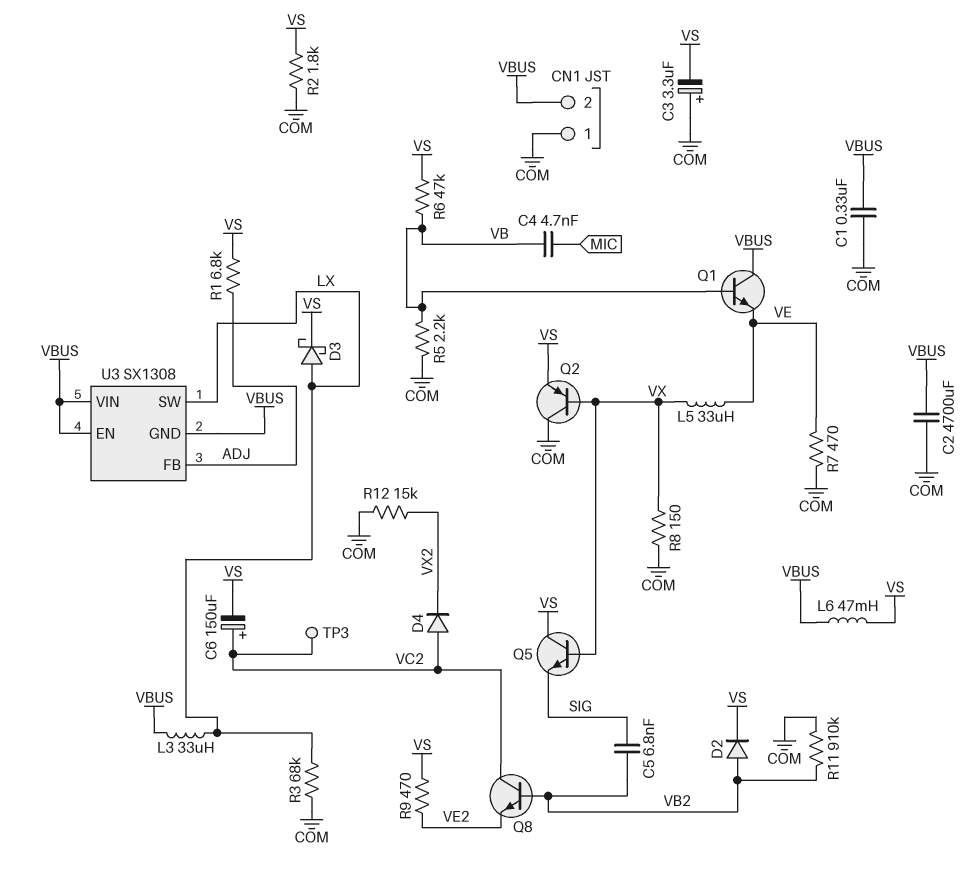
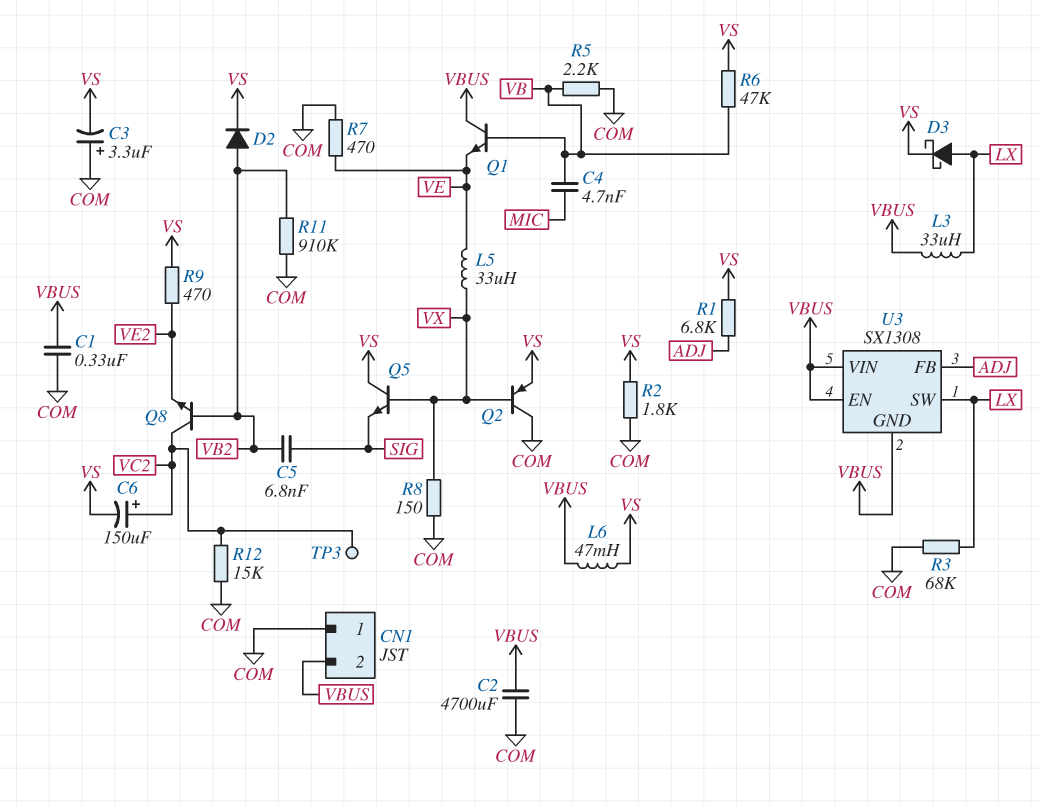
D4: diode (A VC2, K VX2) -> none
R12: 15k (COM, VX2) -> 15k (COM, VC2)

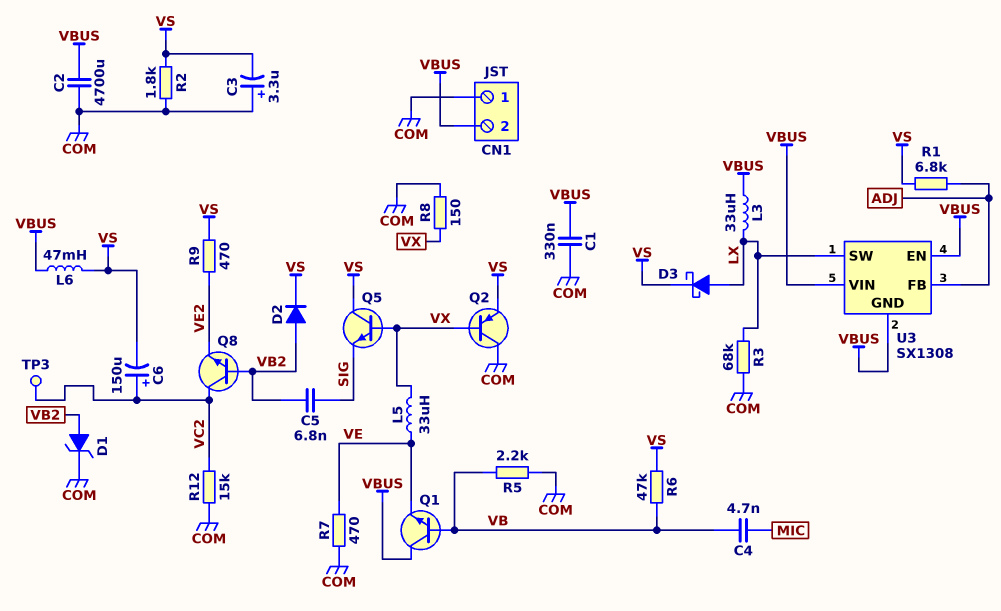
D1: none -> zener (A VB2, K COM)
R11: 910k (COM, VB2) -> none

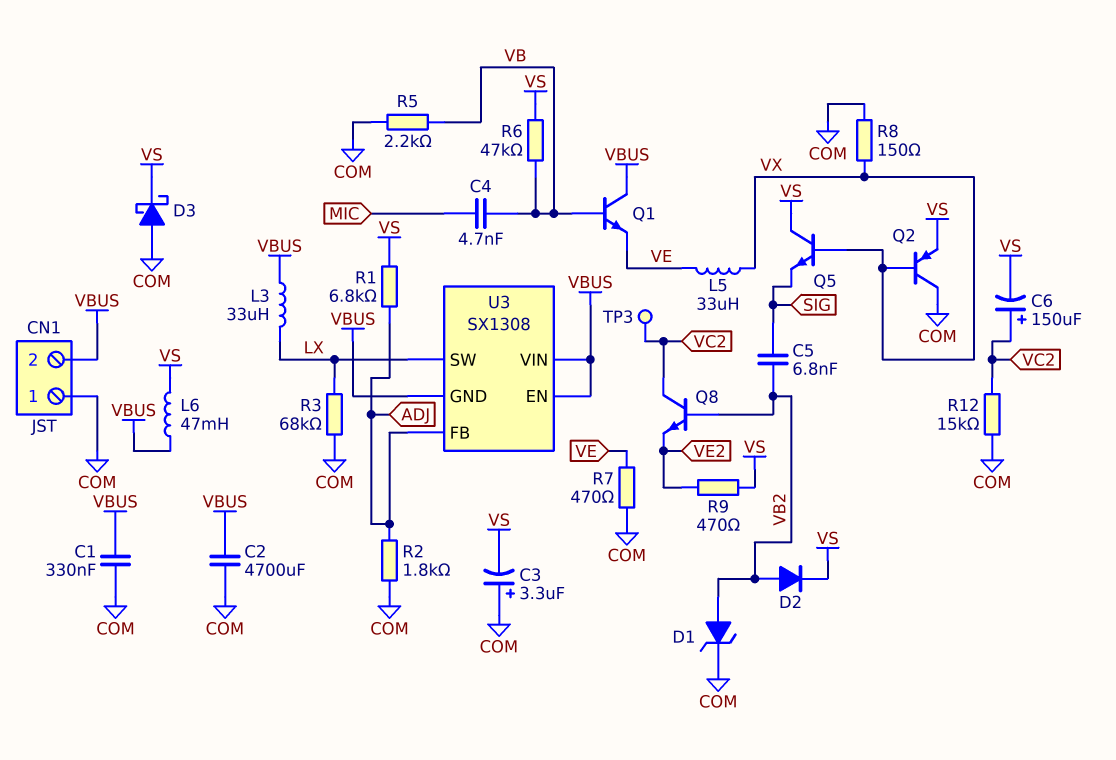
D3: schottky (A LX, K VS) -> schottky (A COM, K VS)
R2: 1.8k (COM, VS) -> 1.8k (ADJ, COM)

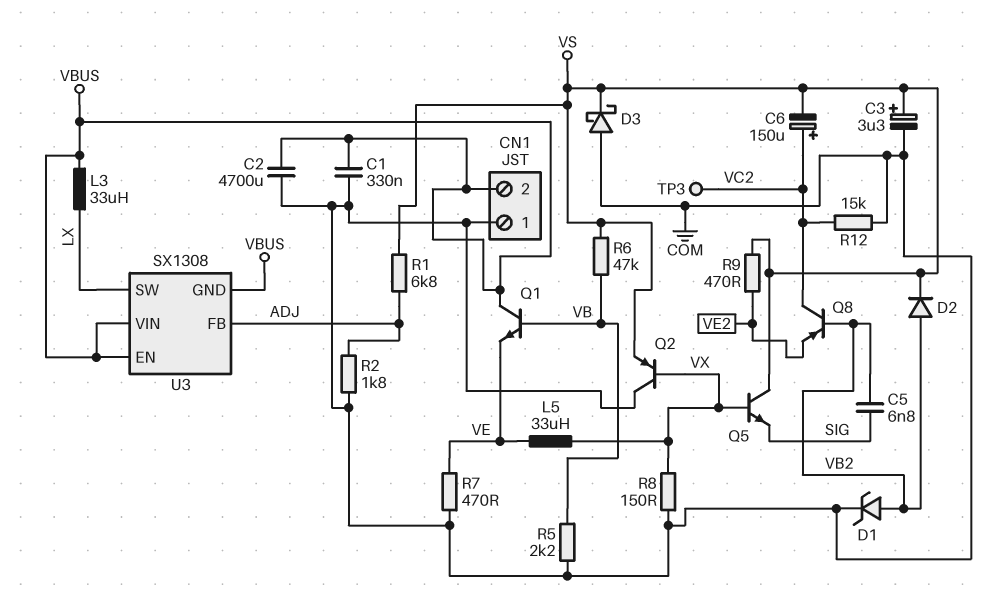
C3: 3.3uF (plus COM, minus VS) -> 3.3uF (plus VS, minus COM)
C4: 4.7nF (MIC, VB) -> none
L6: 47mH (VBUS, VS) -> none
Q8: NPN (B VB2, C VC2, E VE2) -> PNP (B VB2, C VC2, E VE2)
R3: 68k (COM, LX) -> none

